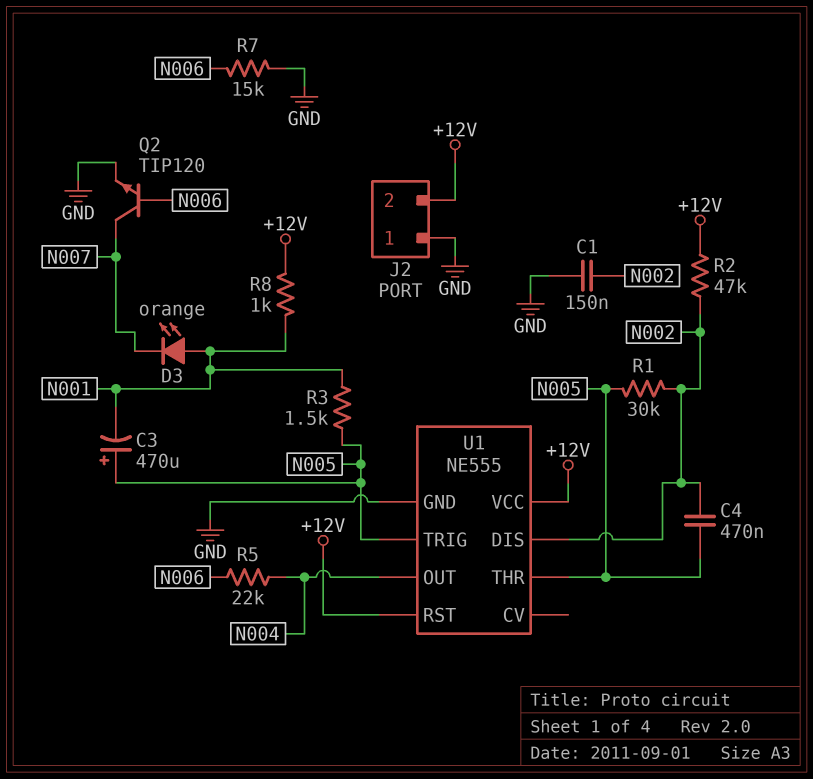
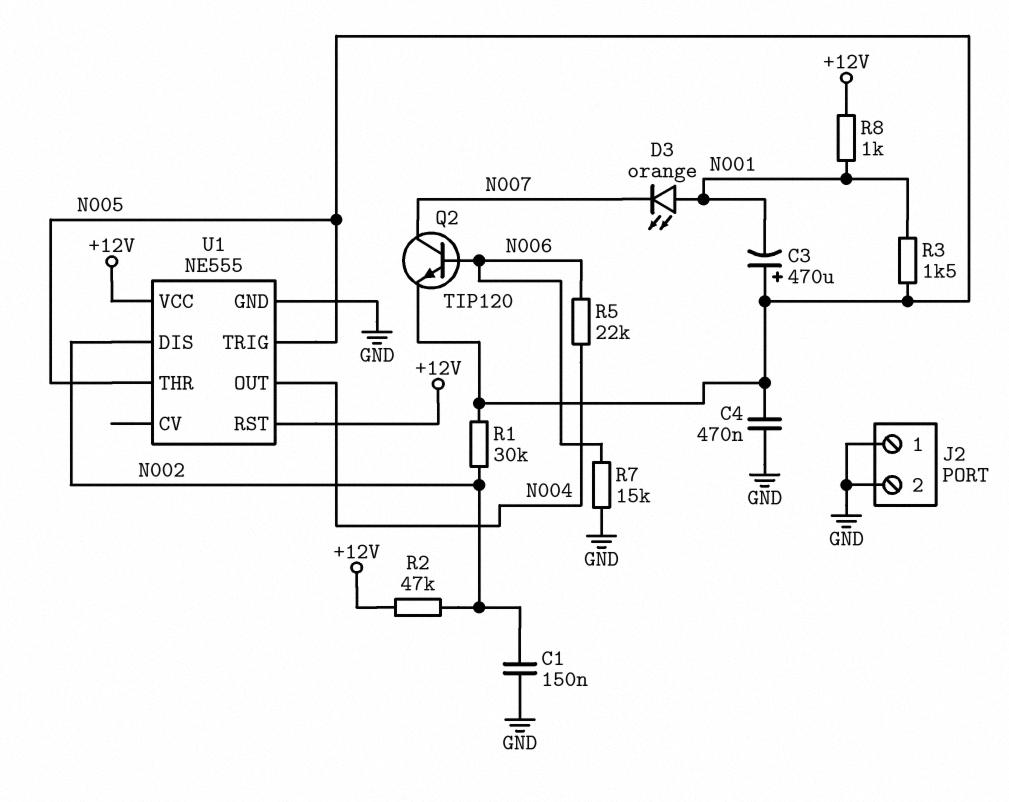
C4: 470nF (N002, N005) -> 470nF (GND, N005)
J2 pin 2: +12V -> GND
Q2: NPN TIP120 (B N006, C N007, E GND) -> NPN TIP120 (B N006, C N007, E N005)

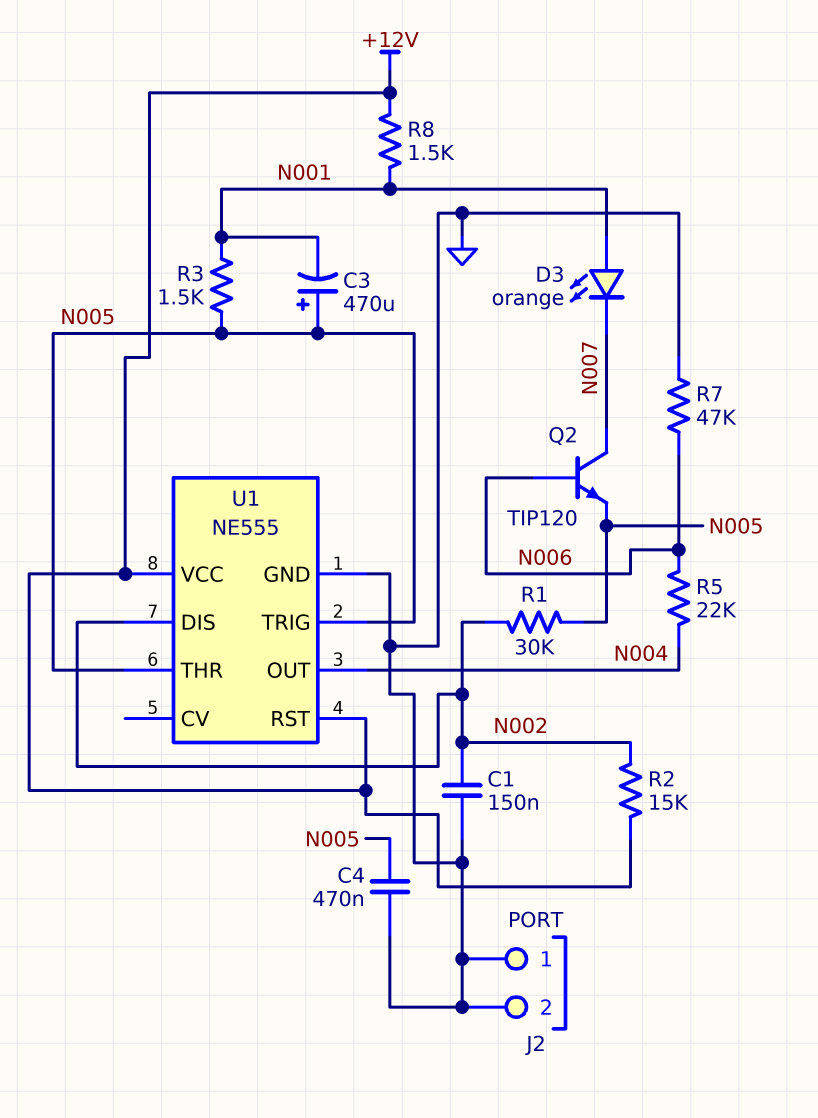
R2: 47k (+12V, N002) -> 15k (+12V, N002)
R7: 15k (GND, N006) -> 47k (GND, N006)
R8: 1k (+12V, N001) -> 1.5k (+12V, N001)

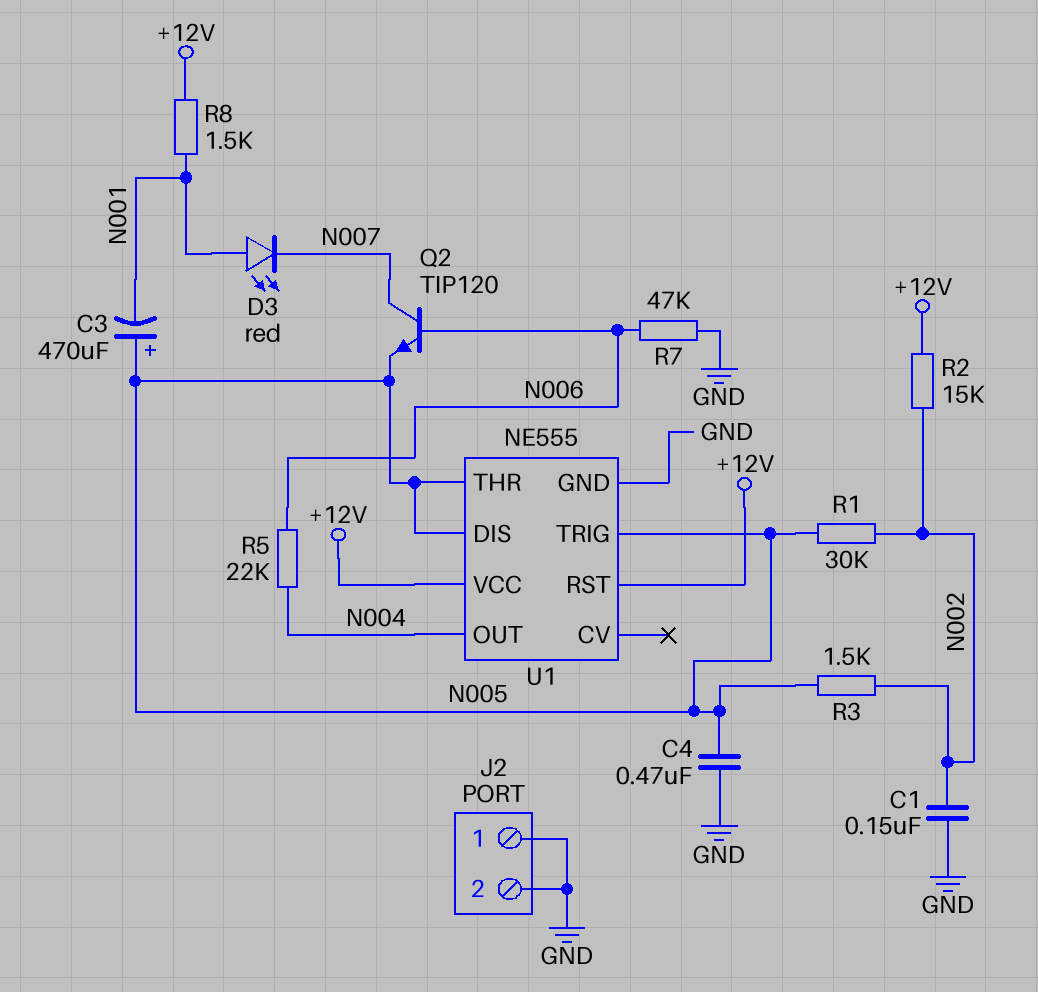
D3: LED orange (A N001, K N007) -> LED red (A N001, K N007)
R3: 1.5k (N001, N005) -> 1.5k (N002, N005)
U1 pin DIS: N002 -> N005

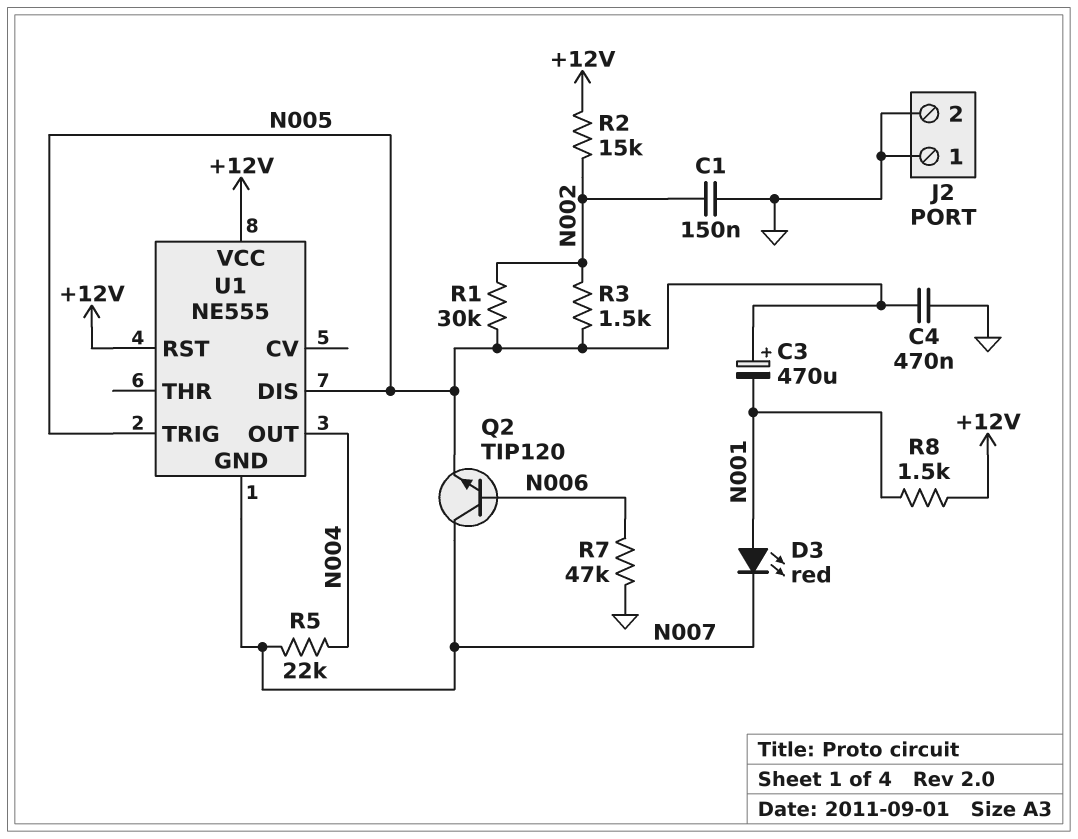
R5: 22k (N004, N006) -> 22k (N004, N007)
U1 pin GND: GND -> N007
U1 pin THR: N005 -> none

